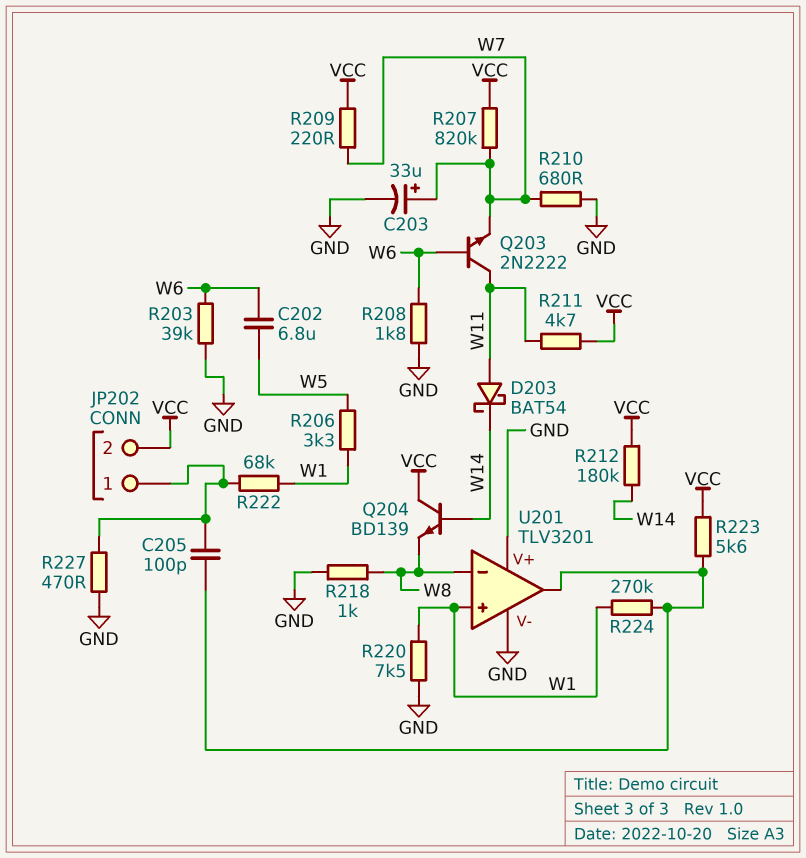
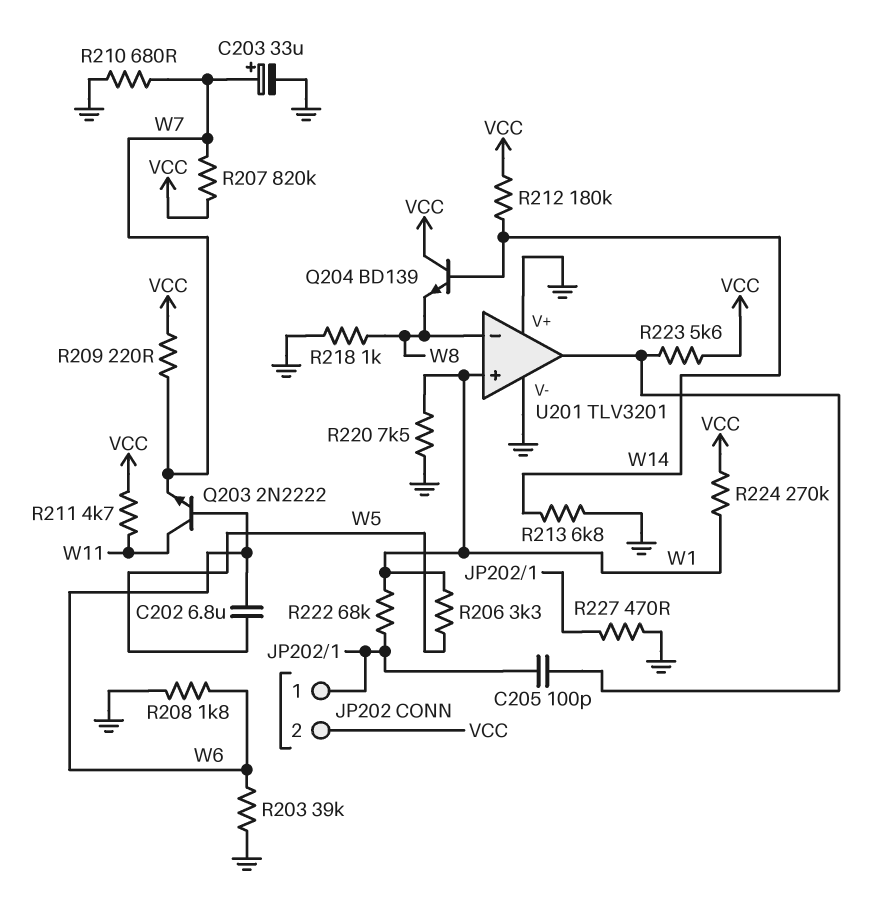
D203: schottky BAT54 (A W11, K W14) -> none
R213: none -> 6.8k (GND, W14)
R224: 270k (U201/out, W1) -> 270k (VCC, W1)

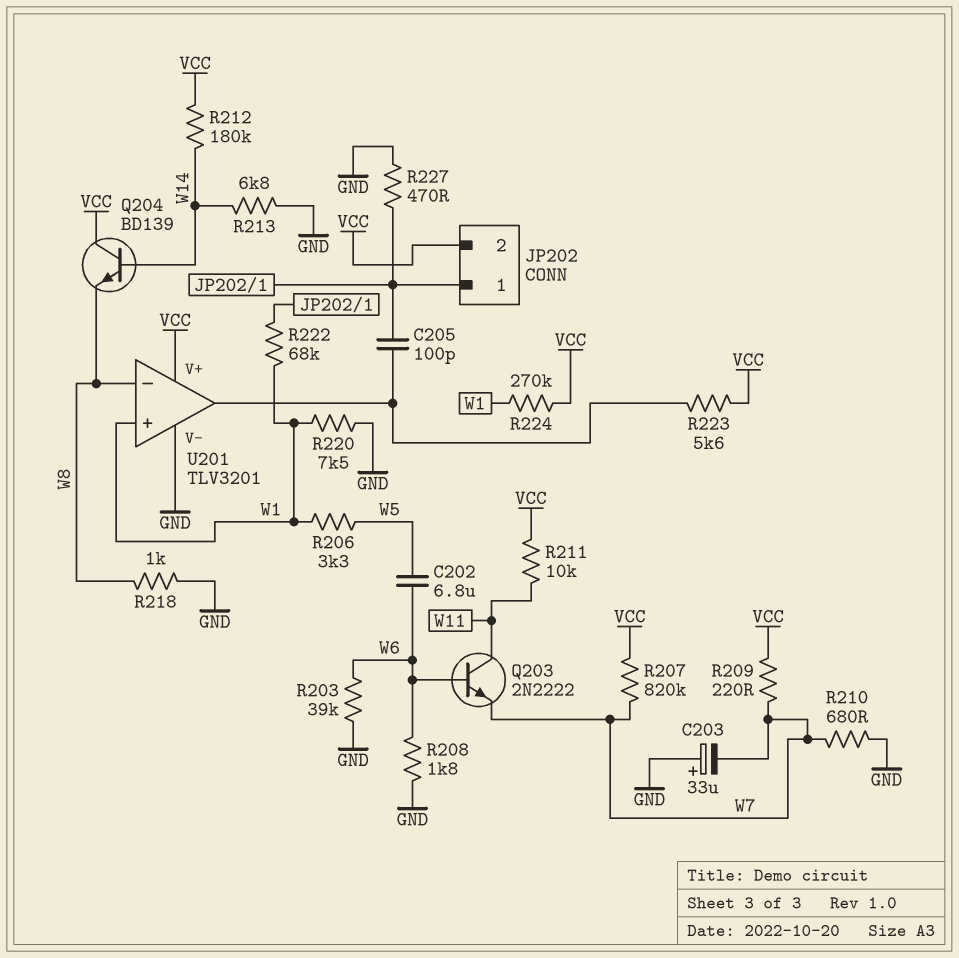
C203: 33uF (plus W7, minus GND) -> 33uF (plus GND, minus W7)
R211: 4.7k (VCC, W11) -> 10k (VCC, W11)
U201 pin V+: GND -> VCC

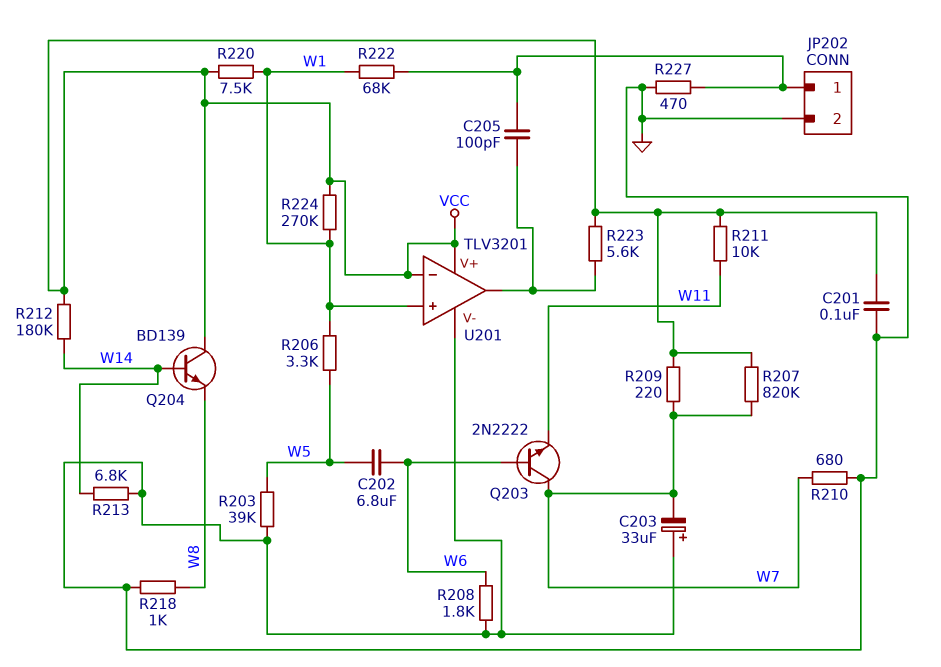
C201: none -> 100nF (GND, VCC)
JP202 pin 2: VCC -> GND
Q203: NPN 2N2222 (B W6, C W11, E W7) -> NPN 2N2222 (B W6, C W7, E W11)
R203: 39k (GND, W6) -> 39k (GND, W5)
R220: 7.5k (GND, W1) -> 7.5k (VCC, W1)
U201 pin in-: W8 -> VCC

